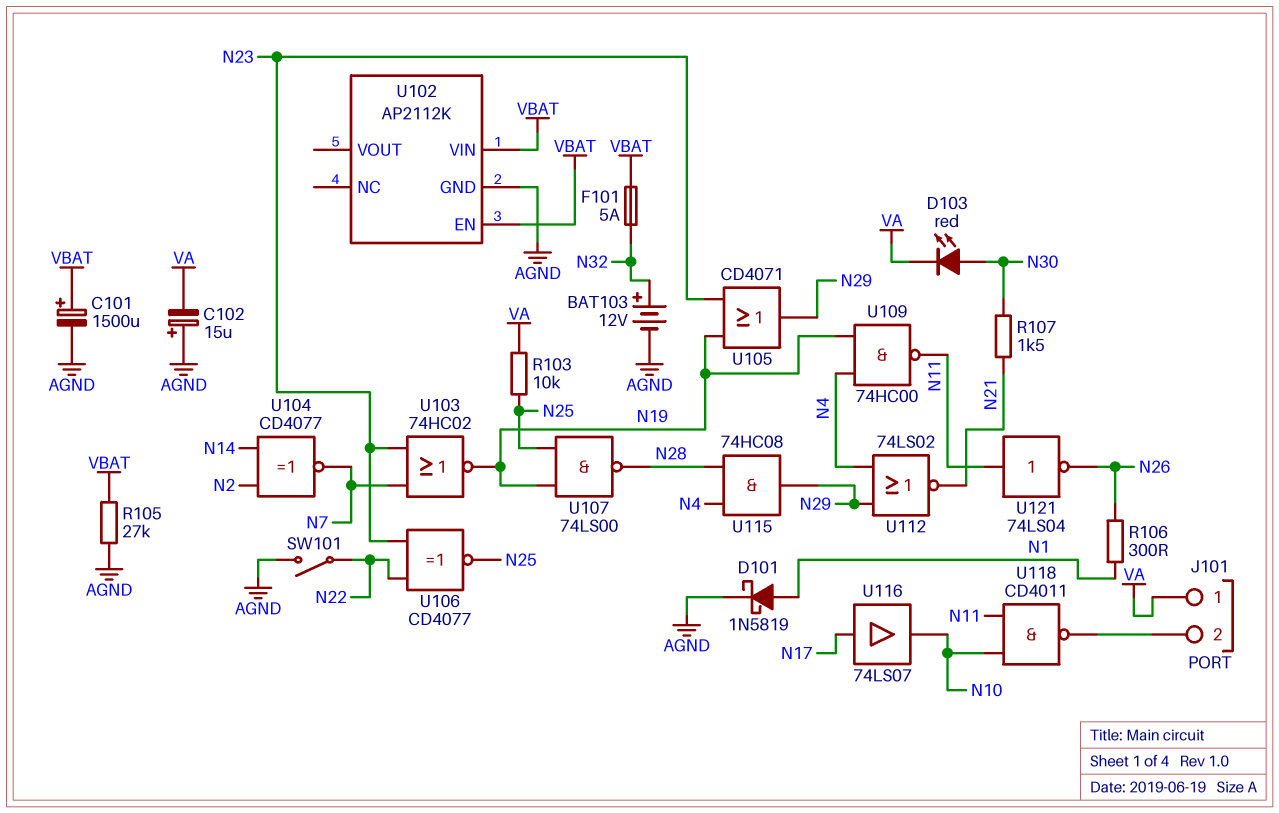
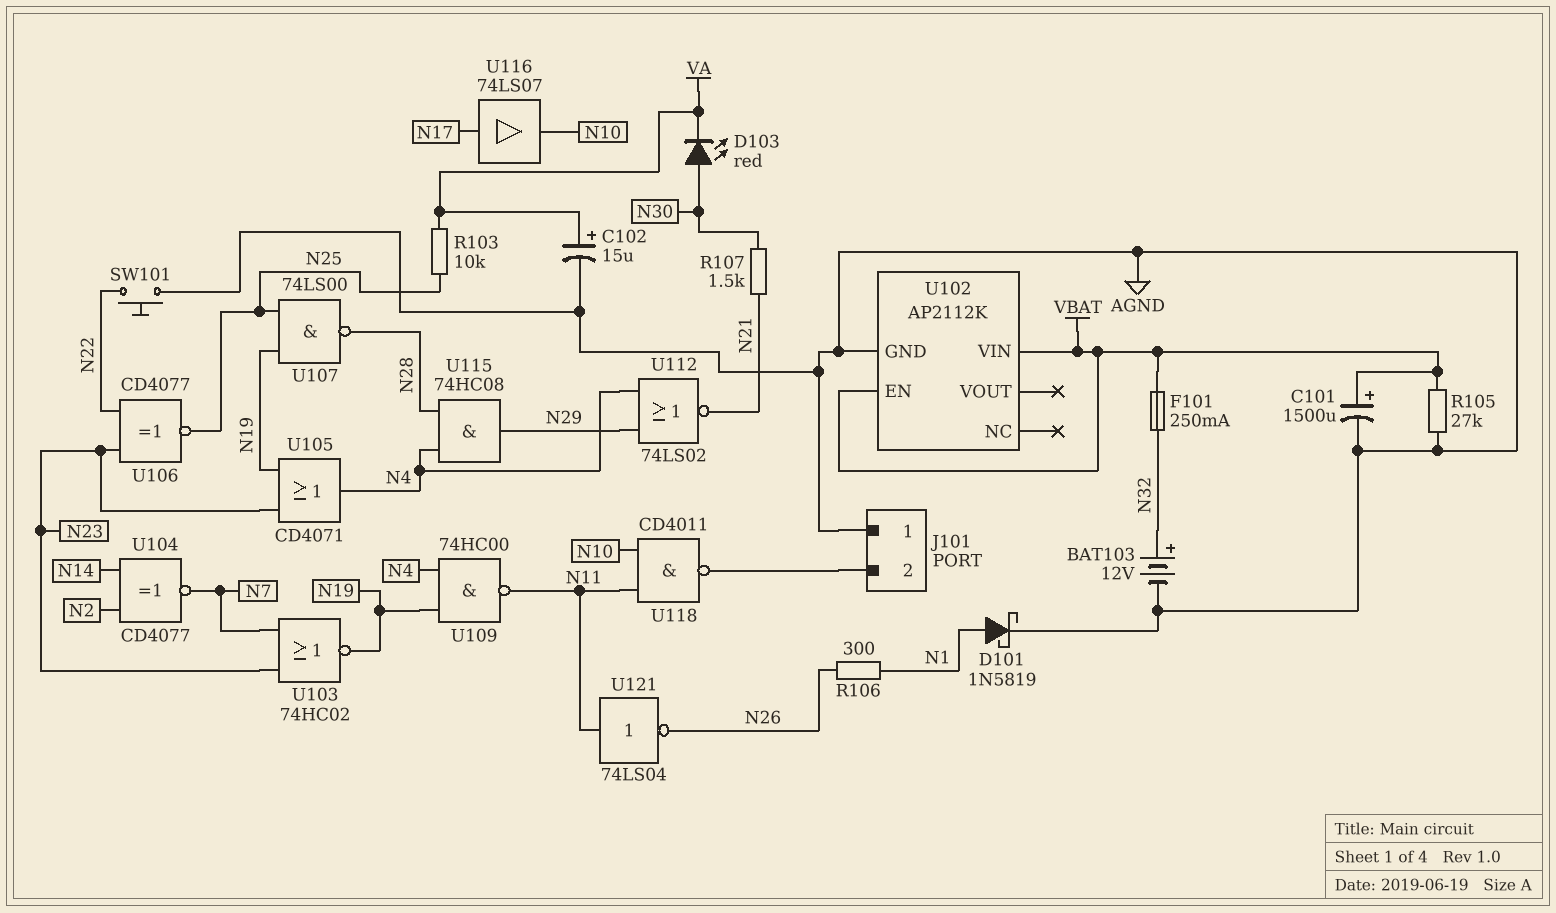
C102: 15uF (plus AGND, minus VA) -> 15uF (plus VA, minus AGND)
F101: 5A (N32, VBAT) -> 250mA (N32, VBAT)
J101 pin 1: VA -> AGND
SW101: switch (AGND, N22) -> button (AGND, N22)
U105: OR CD4071 (in N19, in N23, out N29) -> OR CD4071 (in N19, in N23, out N4)

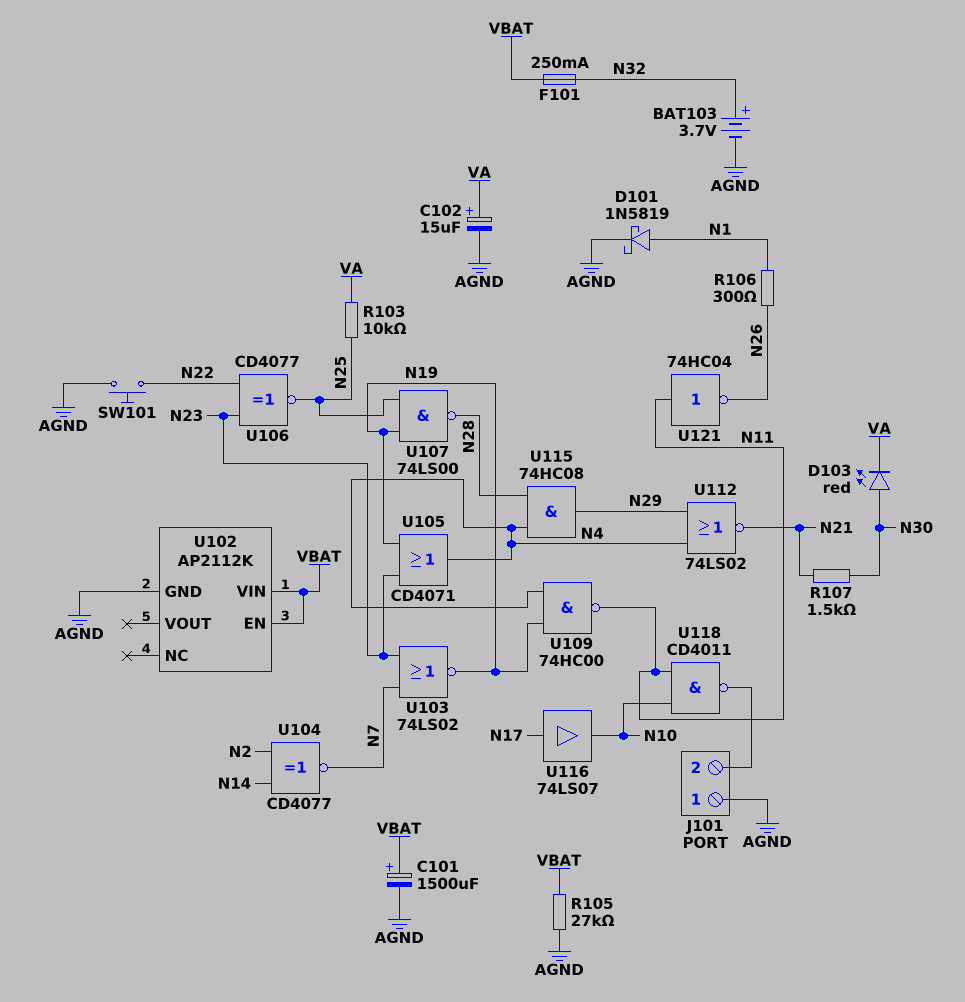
BAT103: 12V (plus N32, minus AGND) -> 3.7V (plus N32, minus AGND)
U103: NOR 74HC02 (in N7, in N23, out N19) -> NOR 74LS02 (in N7, in N23, out N19)
U121: NOT 74LS04 (in N11, out N26) -> NOT 74HC04 (in N11, out N26)

